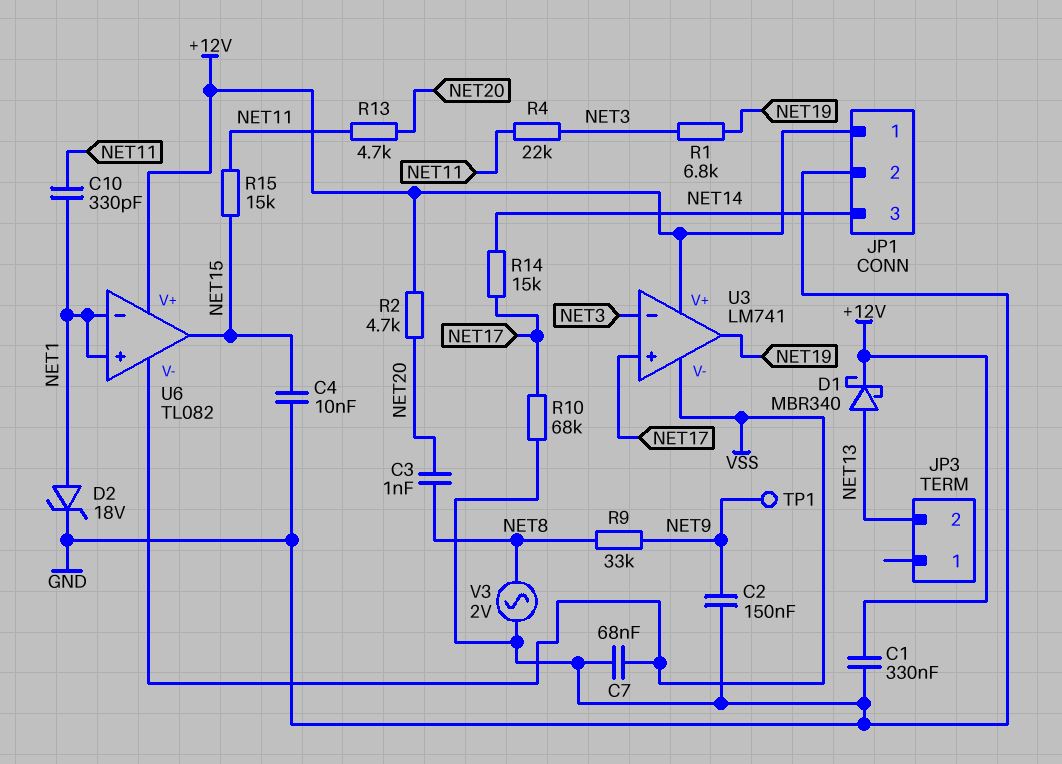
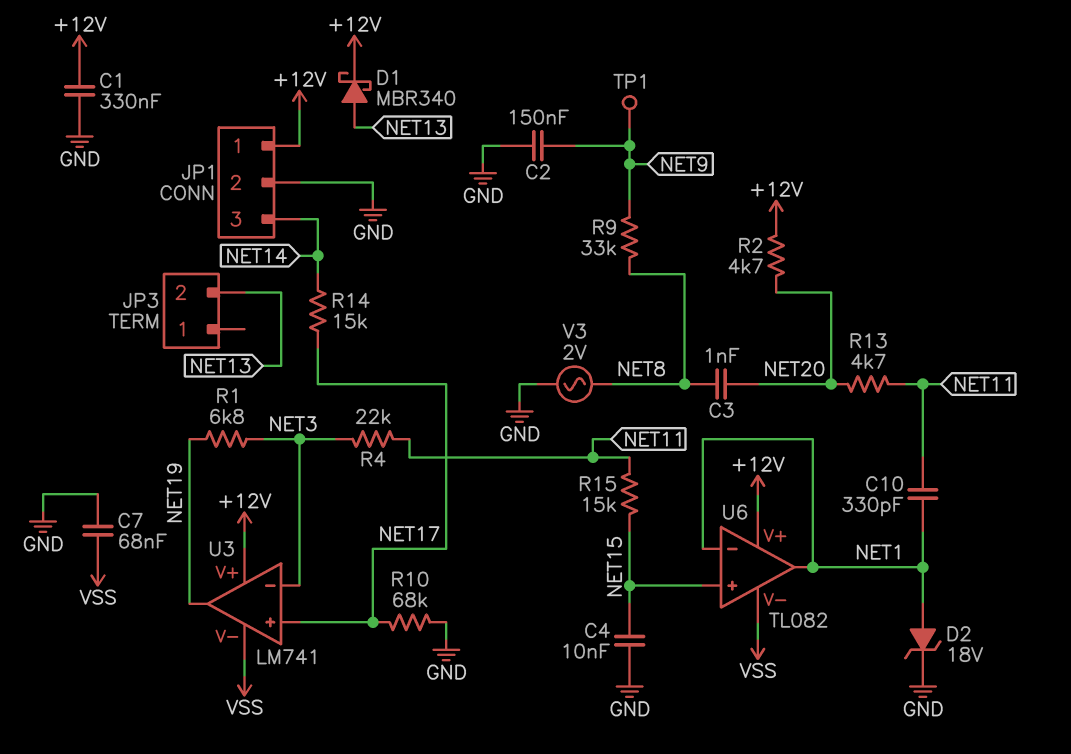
U6 pin in+: NET1 -> NET15
U6 pin out: NET15 -> NET1

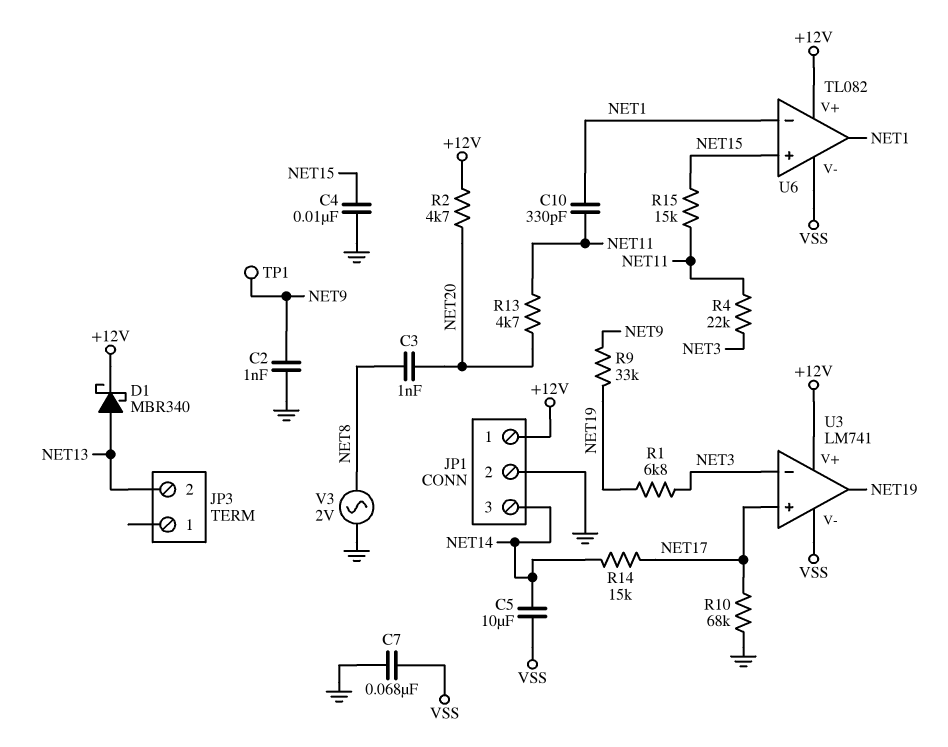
C1: 330nF (+12V, GND) -> none
C2: 150nF (GND, NET9) -> 1nF (GND, NET9)
C5: none -> 10uF (NET14, VSS)
D2: zener 18V (A NET1, K GND) -> none
R9: 33k (NET8, NET9) -> 33k (NET9, NET19)

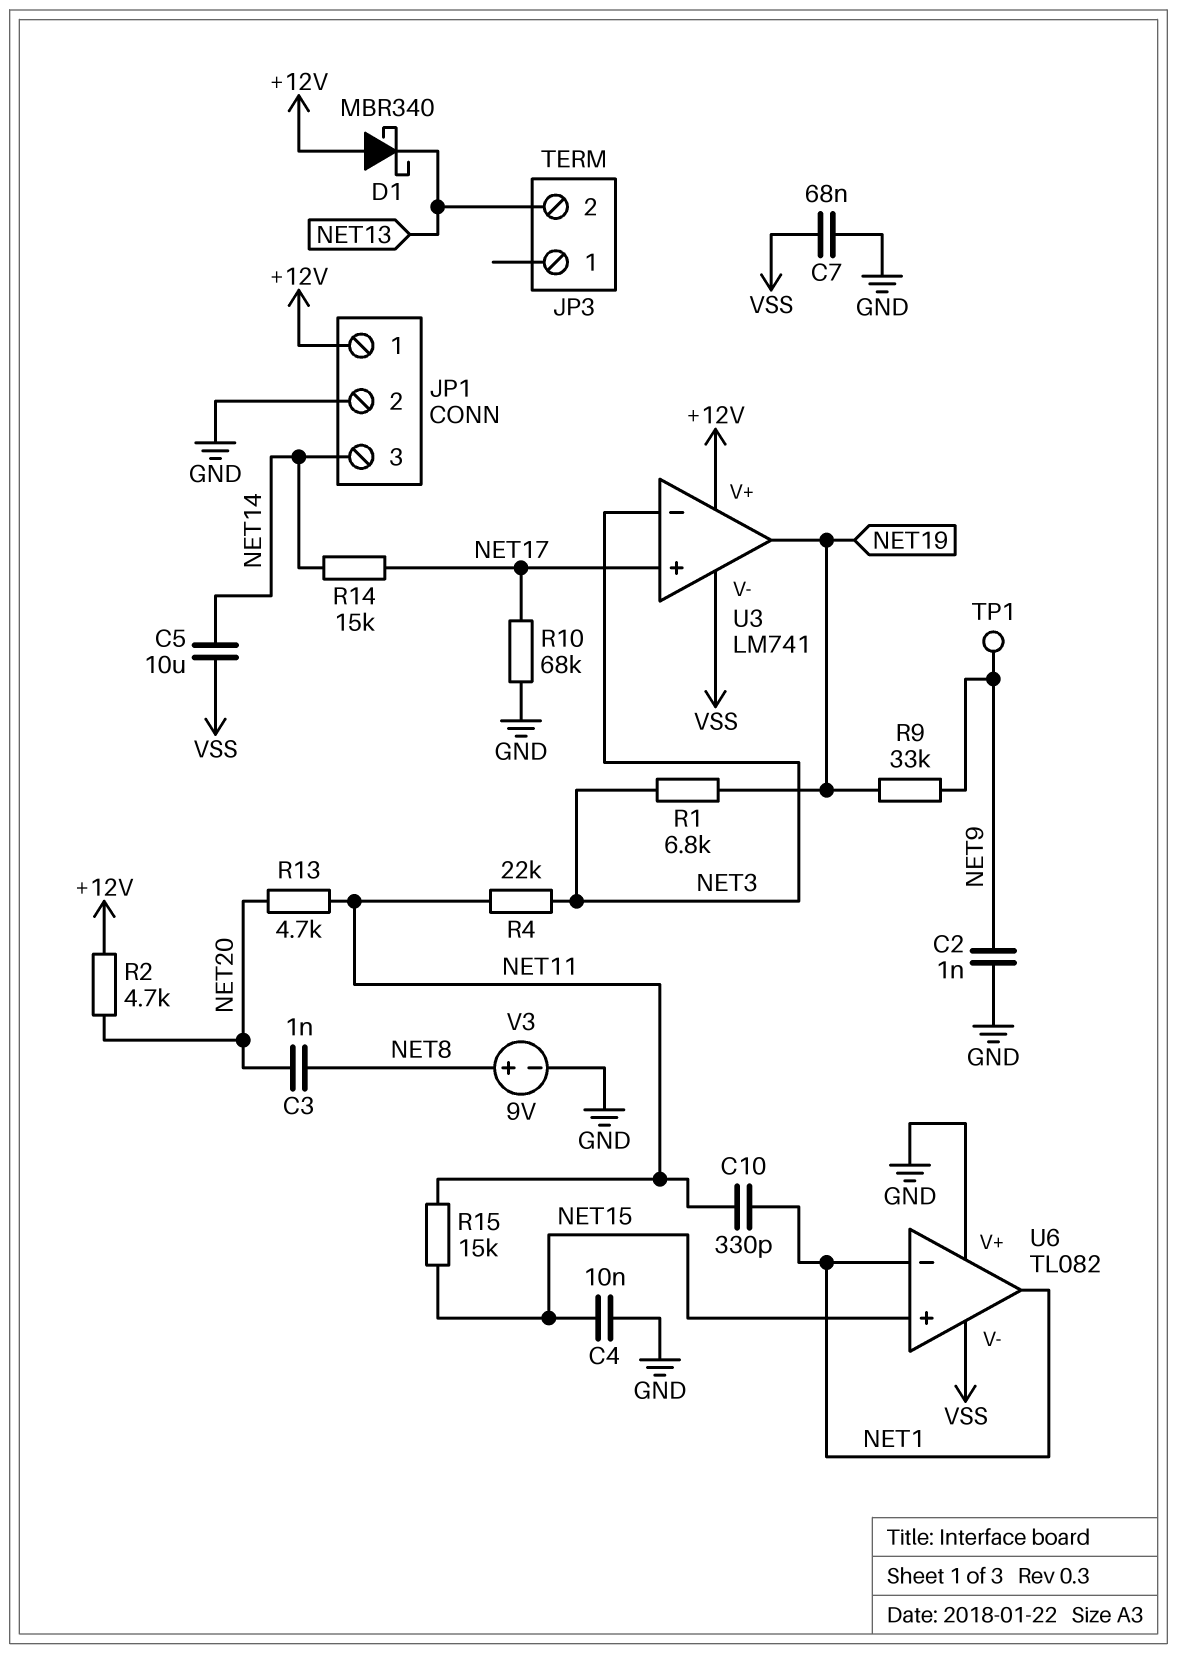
D1: schottky MBR340 (A NET13, K +12V) -> schottky MBR340 (A +12V, K NET13)
U6 pin V+: +12V -> GND
V3: AC 2V (GND, NET8) -> 9V (plus NET8, minus GND)

